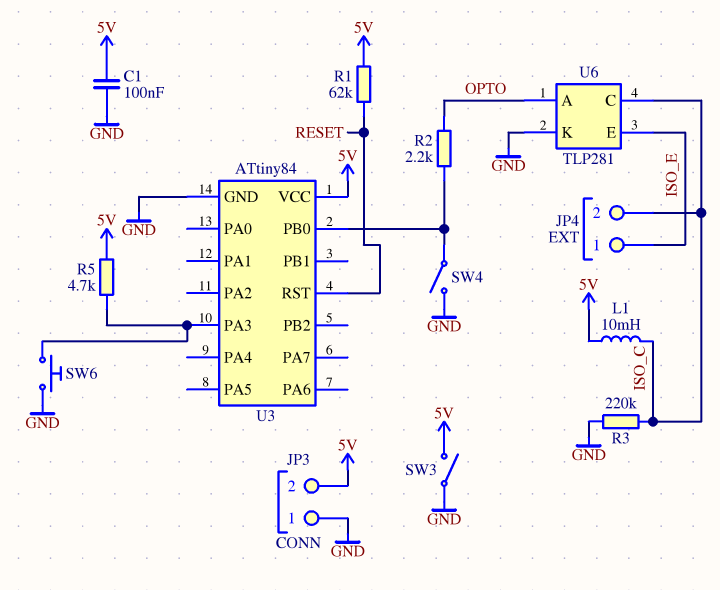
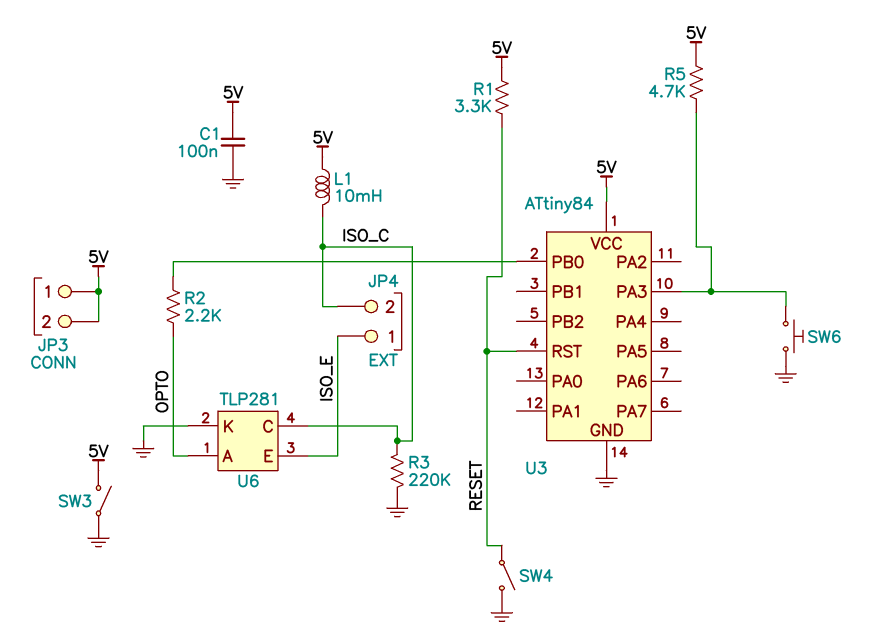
JP3 pin 1: GND -> 5V
R1: 62k (5V, RESET) -> 3.3k (5V, RESET)
SW4: switch (GND, U3/PB0) -> switch (GND, RESET)

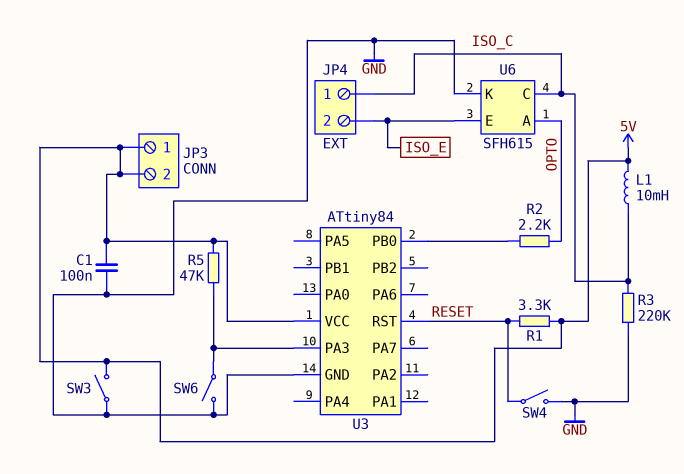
JP4 pin 1: ISO_E -> ISO_C
JP4 pin 2: ISO_C -> ISO_E
R5: 4.7k (5V, U3/PA3) -> 47k (5V, U3/PA3)
SW6: button (GND, U3/PA3) -> switch (GND, U3/PA3)
U6: TLP281 -> SFH615

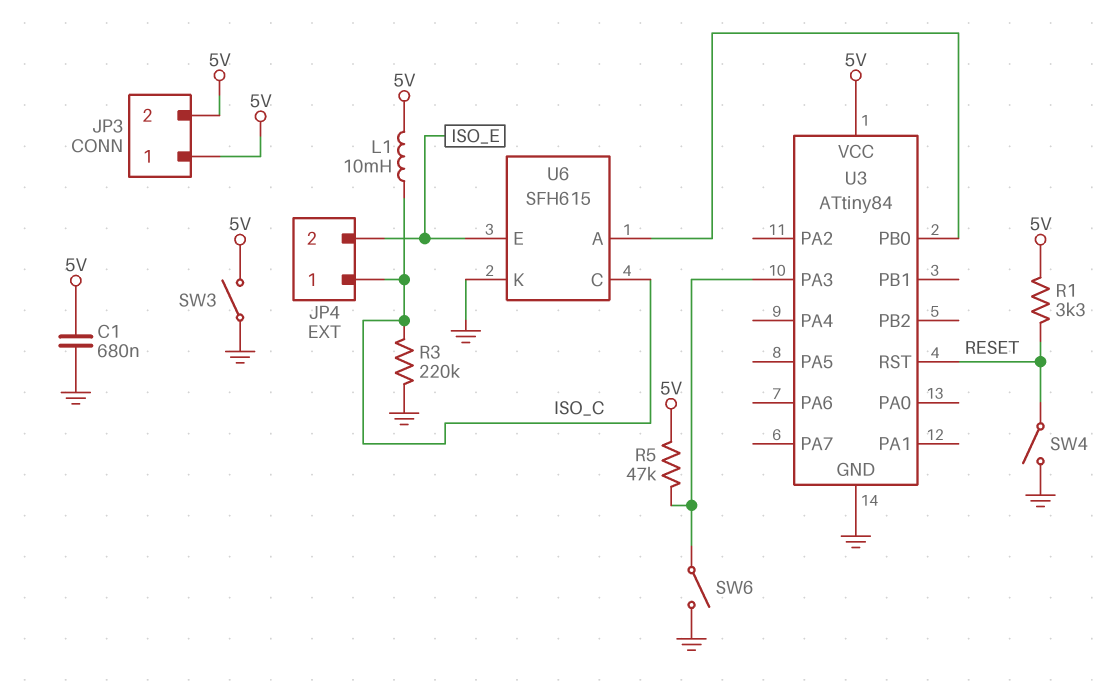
C1: 100nF (5V, GND) -> 680nF (5V, GND)
R2: 2.2k (OPTO, U3/PB0) -> none
U6 pin A: OPTO -> U3/PB0

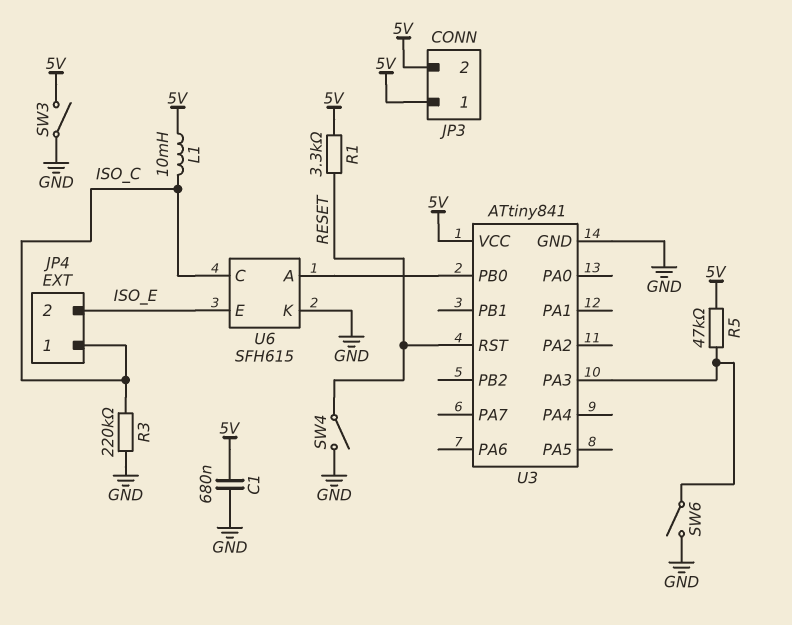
U3: ATtiny84 -> ATtiny841

